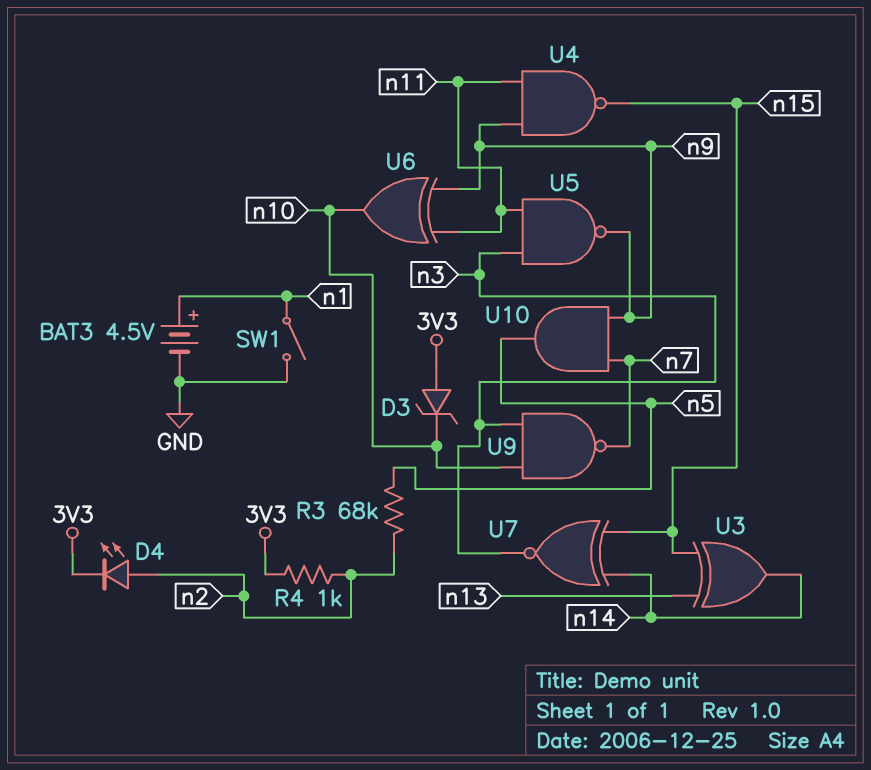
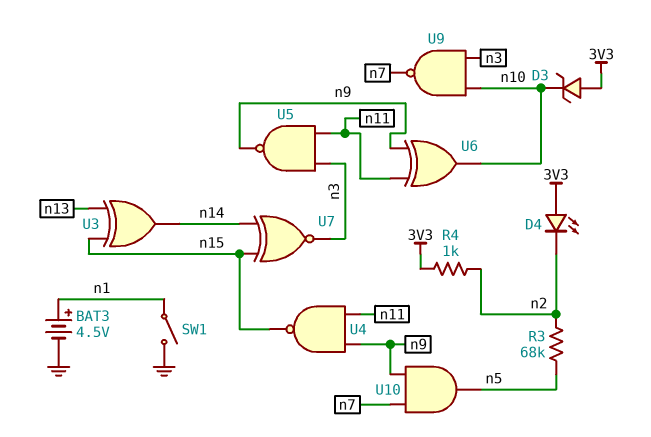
D4: LED (A n2, K 3V3) -> LED (A 3V3, K n2)

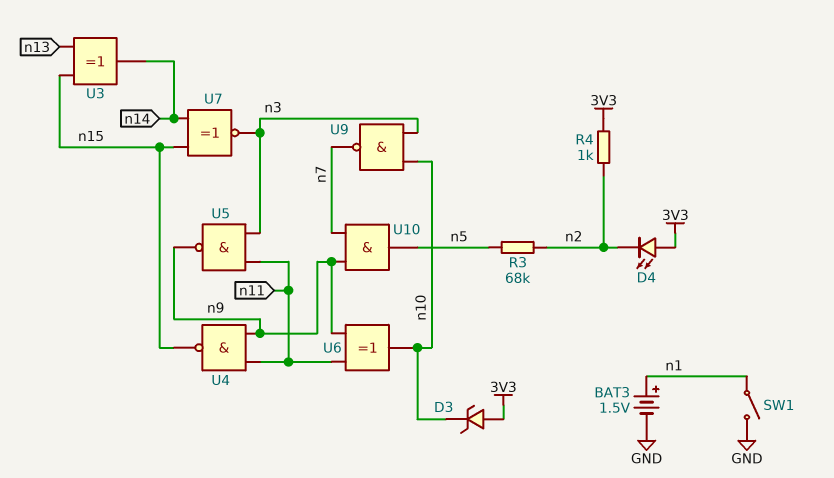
BAT3: 4.5V (plus n1, minus GND) -> 1.5V (plus n1, minus GND)

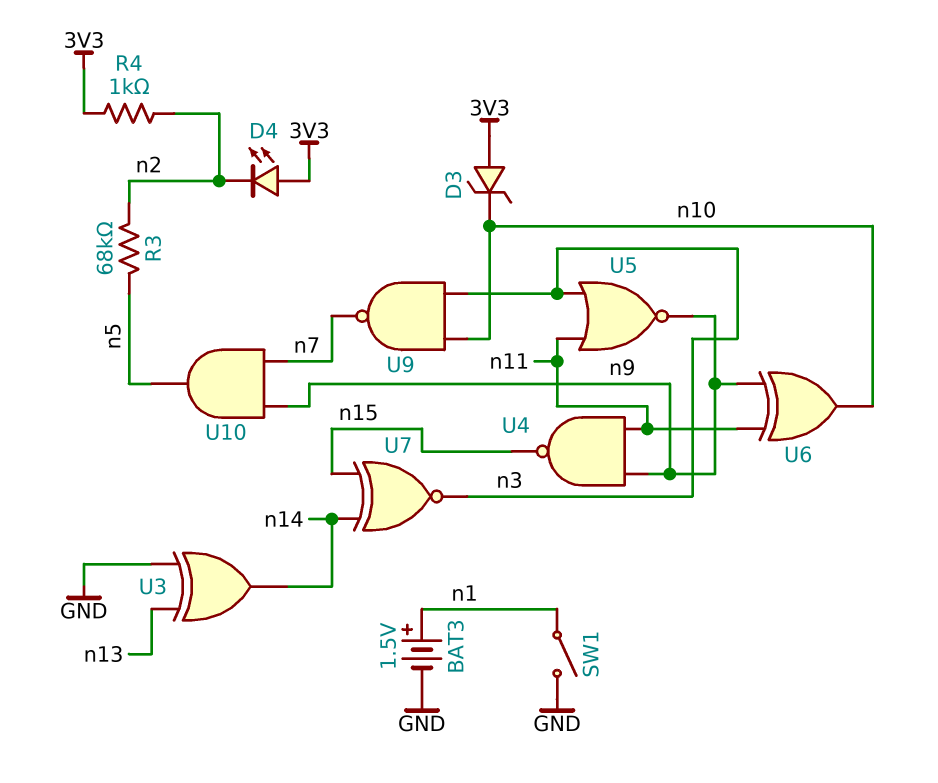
U3: XOR (in n13, in n15, out n14) -> XOR (in GND, in n13, out n14)
U5: NAND (in n3, in n11, out n9) -> NOR (in n3, in n11, out n9)

